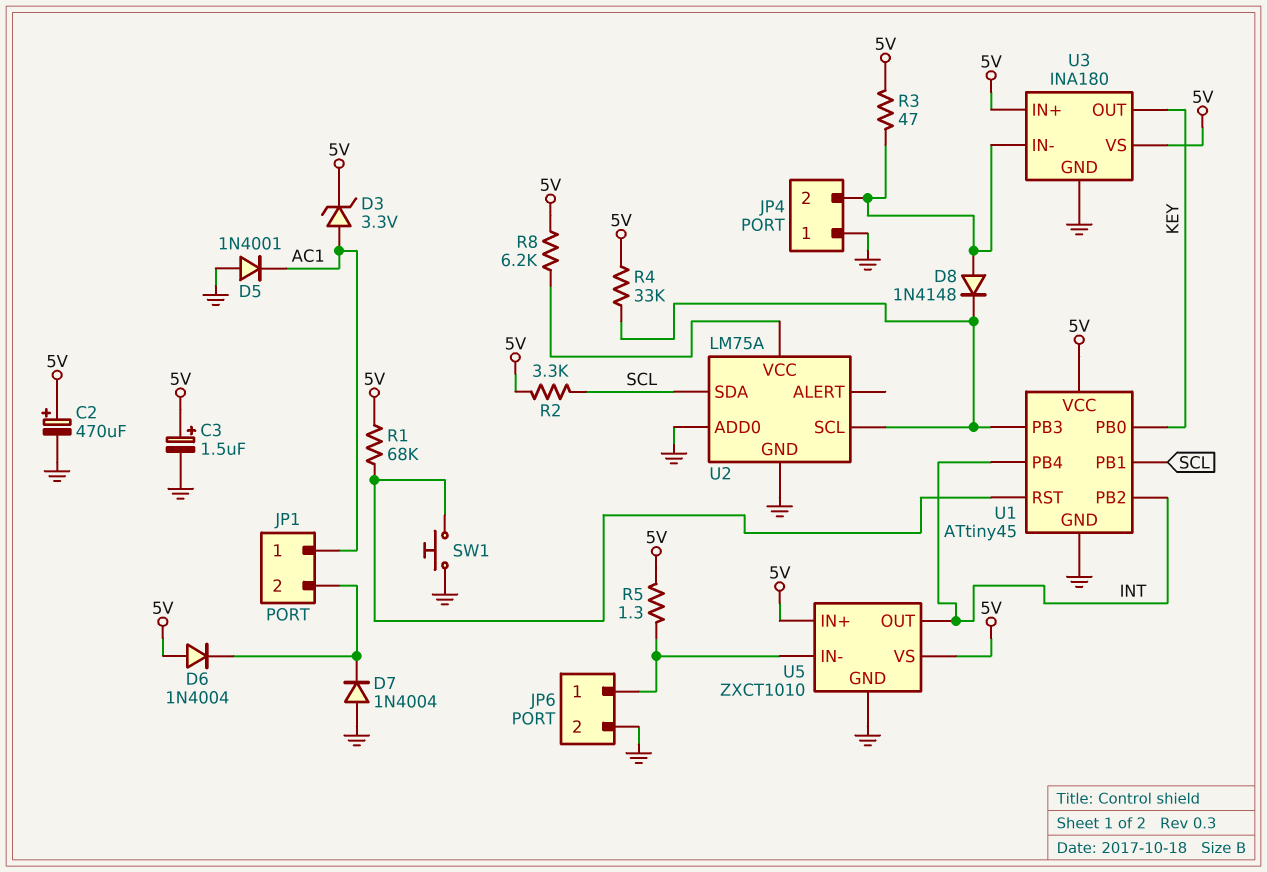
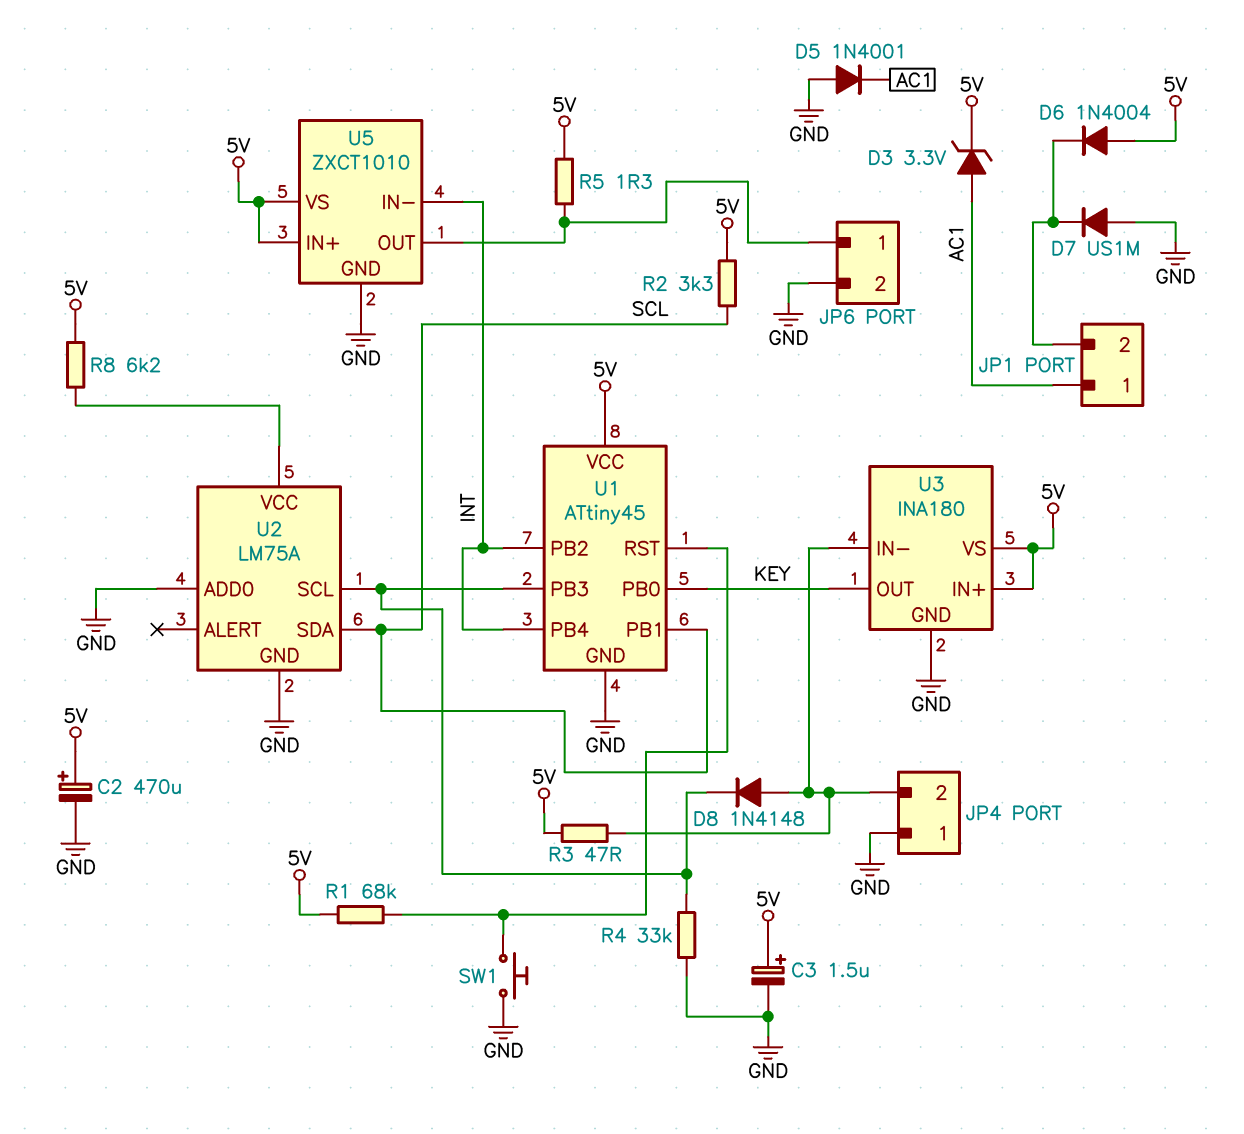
D7: diode 1N4004 (A GND, K JP1/2) -> diode US1M (A GND, K JP1/2)
R4: 33k (5V, U1/PB3) -> 33k (GND, U1/PB3)
U5 pin IN-: JP6/1 -> INT
U5 pin OUT: INT -> JP6/1

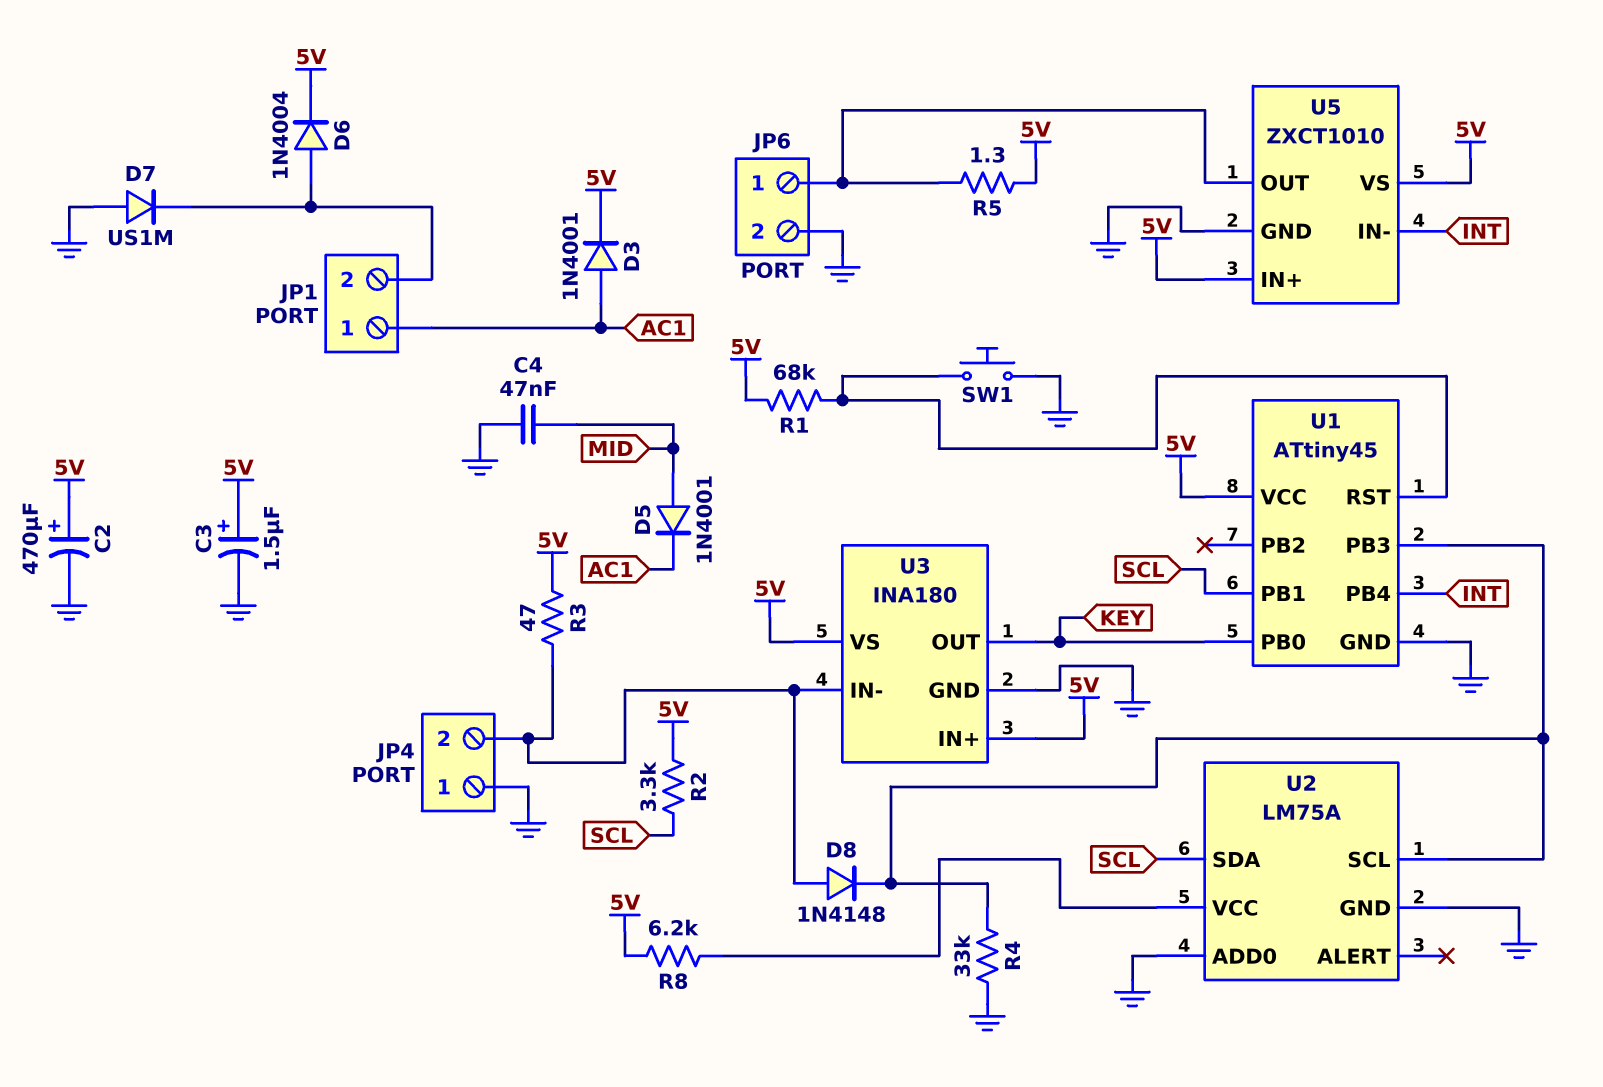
C4: none -> 47nF (GND, MID)
D3: zener 3.3V (A AC1, K 5V) -> diode 1N4001 (A AC1, K 5V)
D5: diode 1N4001 (A GND, K AC1) -> diode 1N4001 (A MID, K AC1)
D6: diode 1N4004 (A 5V, K JP1/2) -> diode 1N4004 (A JP1/2, K 5V)
U1 pin PB2: INT -> none

